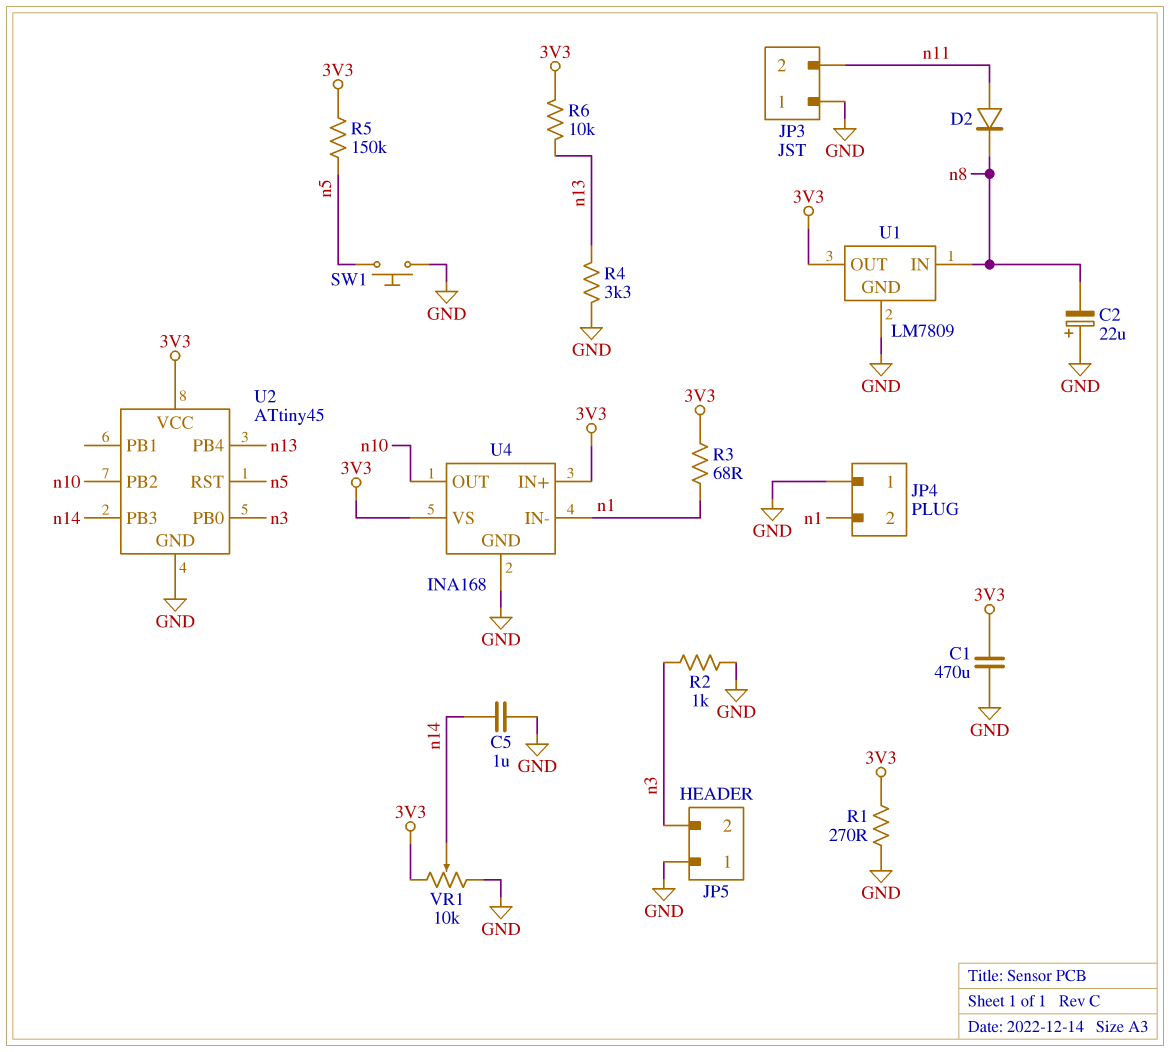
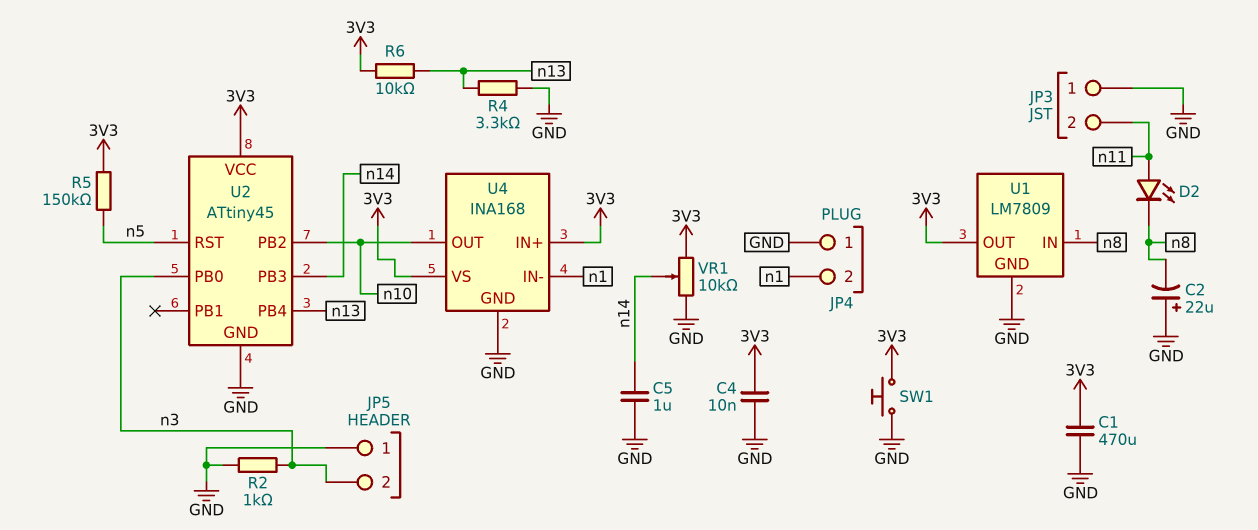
C4: none -> 10nF (3V3, GND)
D2: diode (A n11, K n8) -> LED (A n11, K n8)
R1: 270 (3V3, GND) -> none
R3: 68 (3V3, n1) -> none
SW1: button (GND, n5) -> button (3V3, GND)

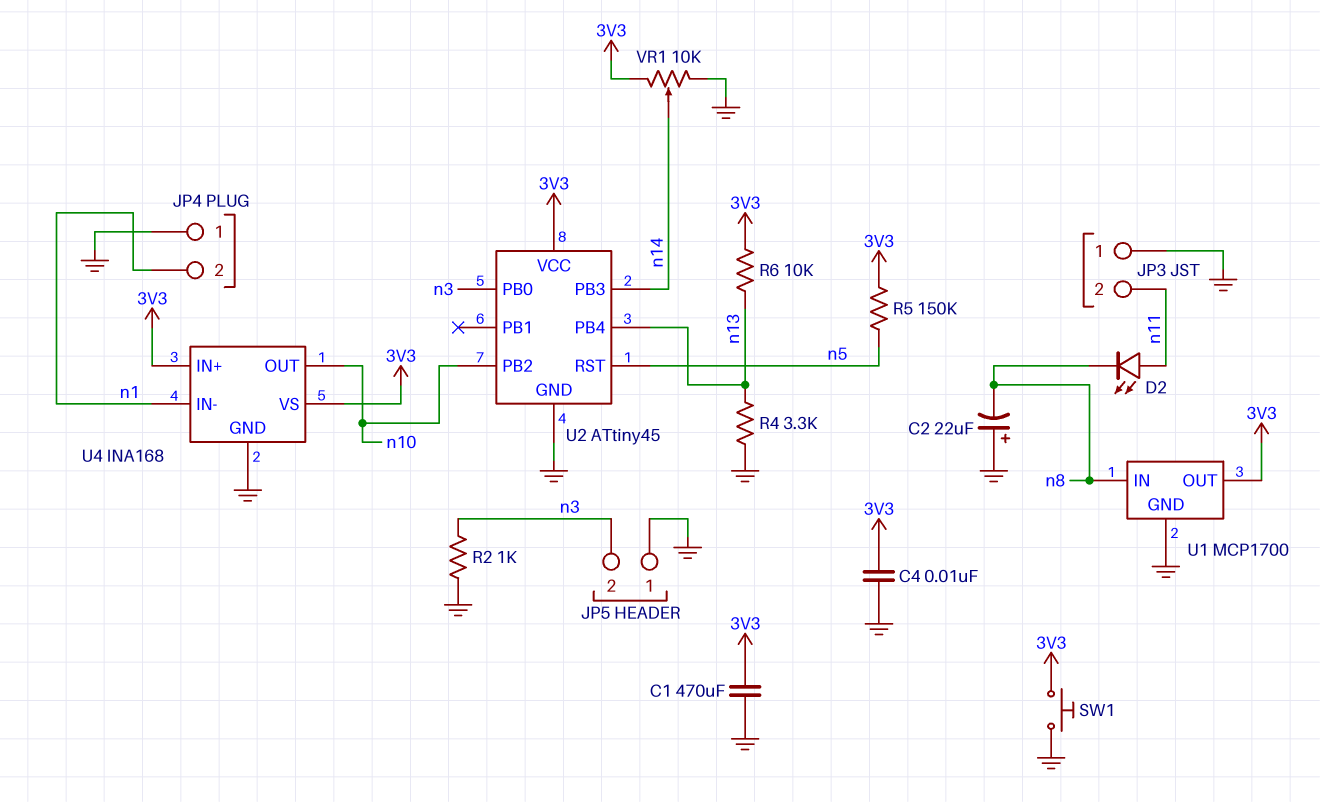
C5: 1uF (GND, n14) -> none
U1: LM7809 -> MCP1700

